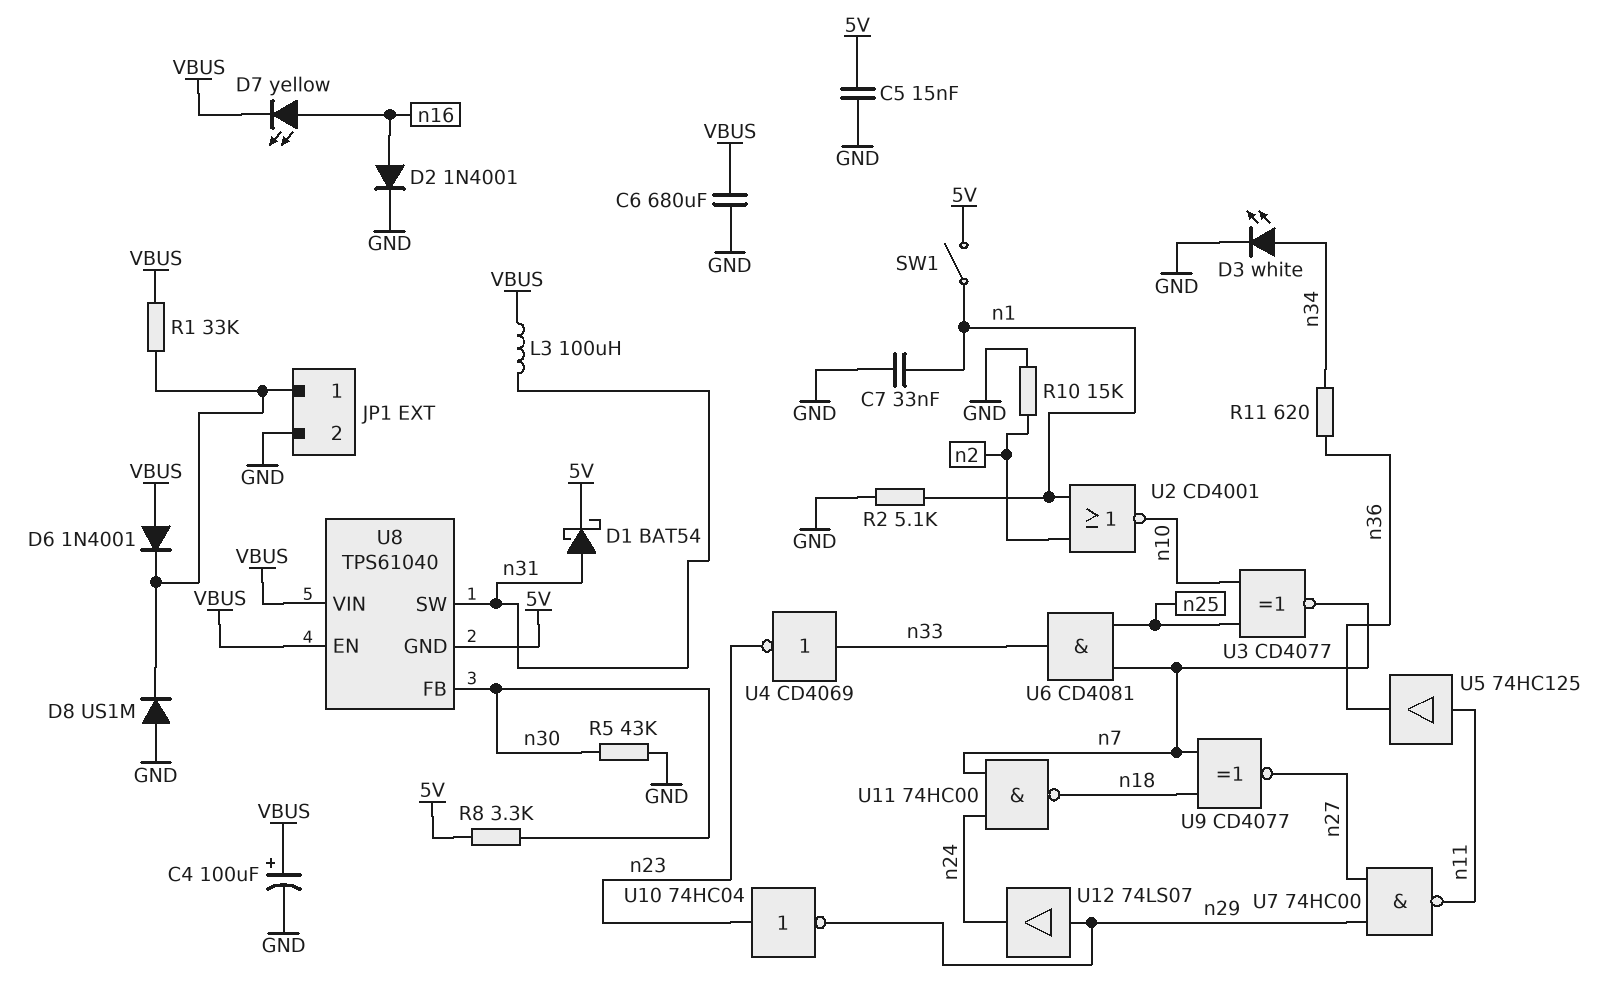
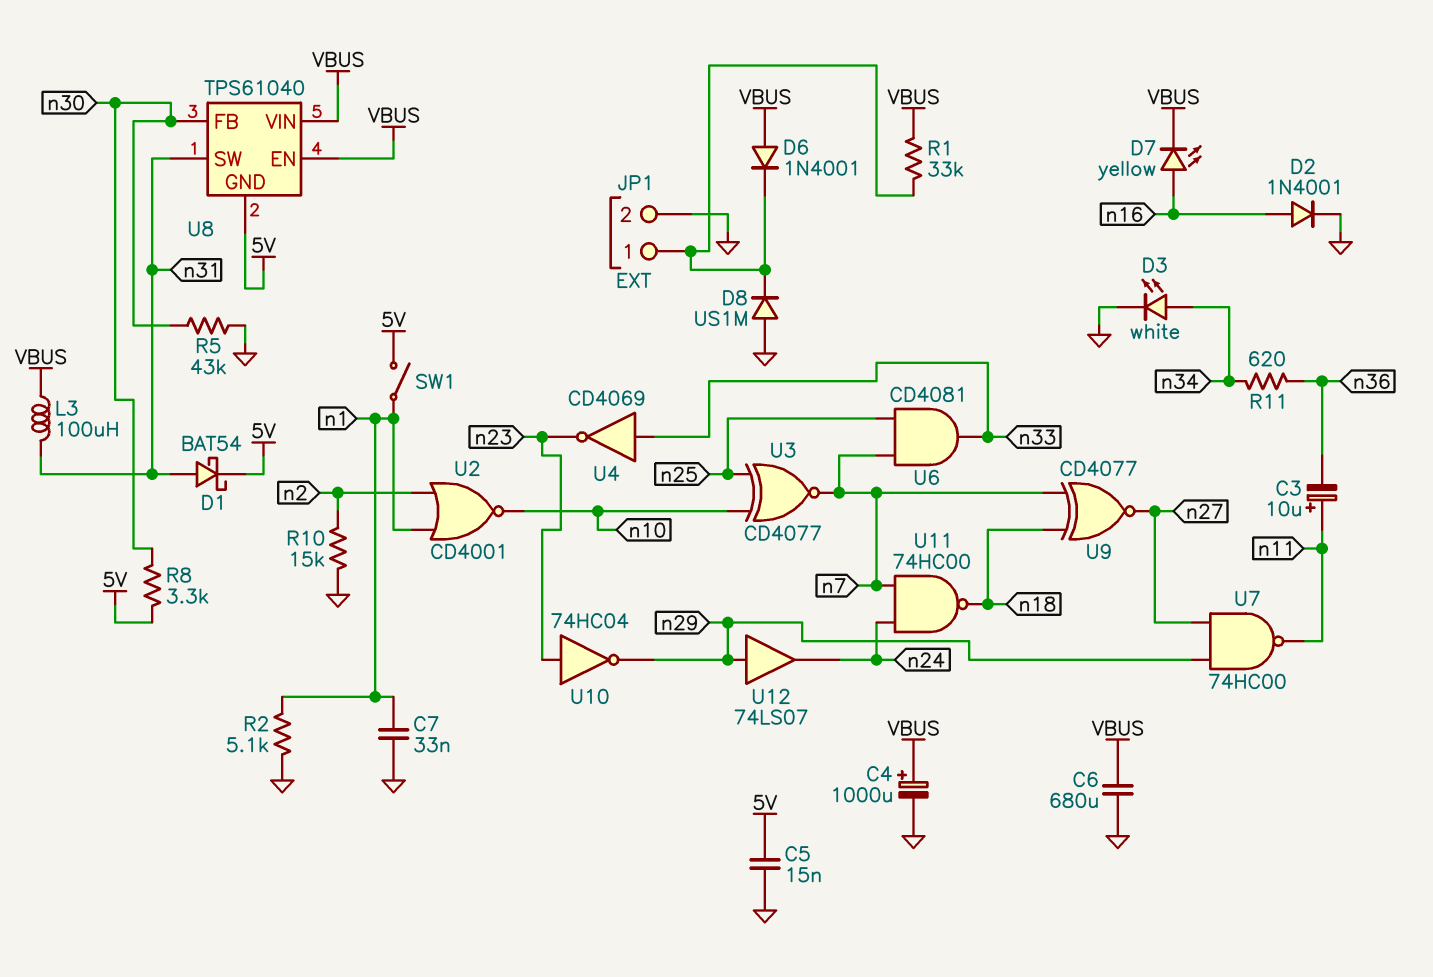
C3: none -> 10uF (plus n11, minus n36)
C4: 100uF (plus VBUS, minus GND) -> 1000uF (plus VBUS, minus GND)
U5: buffer 74HC125 (in n11, out n36) -> none

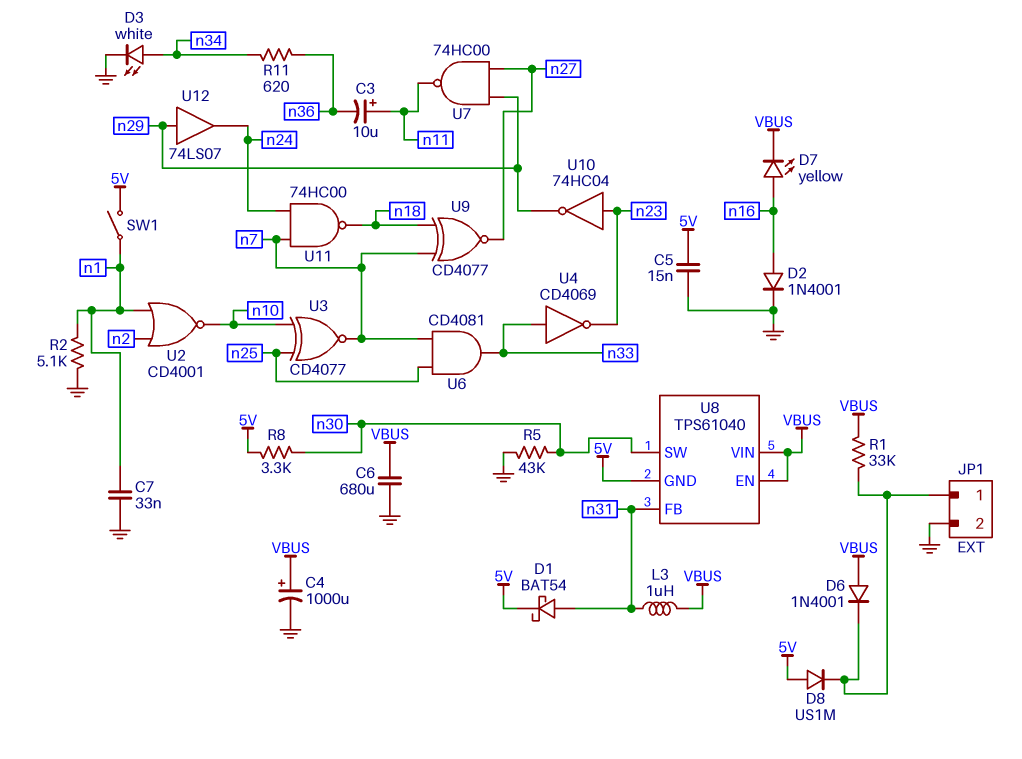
D8: diode US1M (A GND, K JP1/1) -> diode US1M (A 5V, K JP1/1)
L3: 100uH (VBUS, n31) -> 1uH (VBUS, n31)
R10: 15k (GND, n2) -> none
U8 pin FB: n30 -> n31
U8 pin SW: n31 -> n30

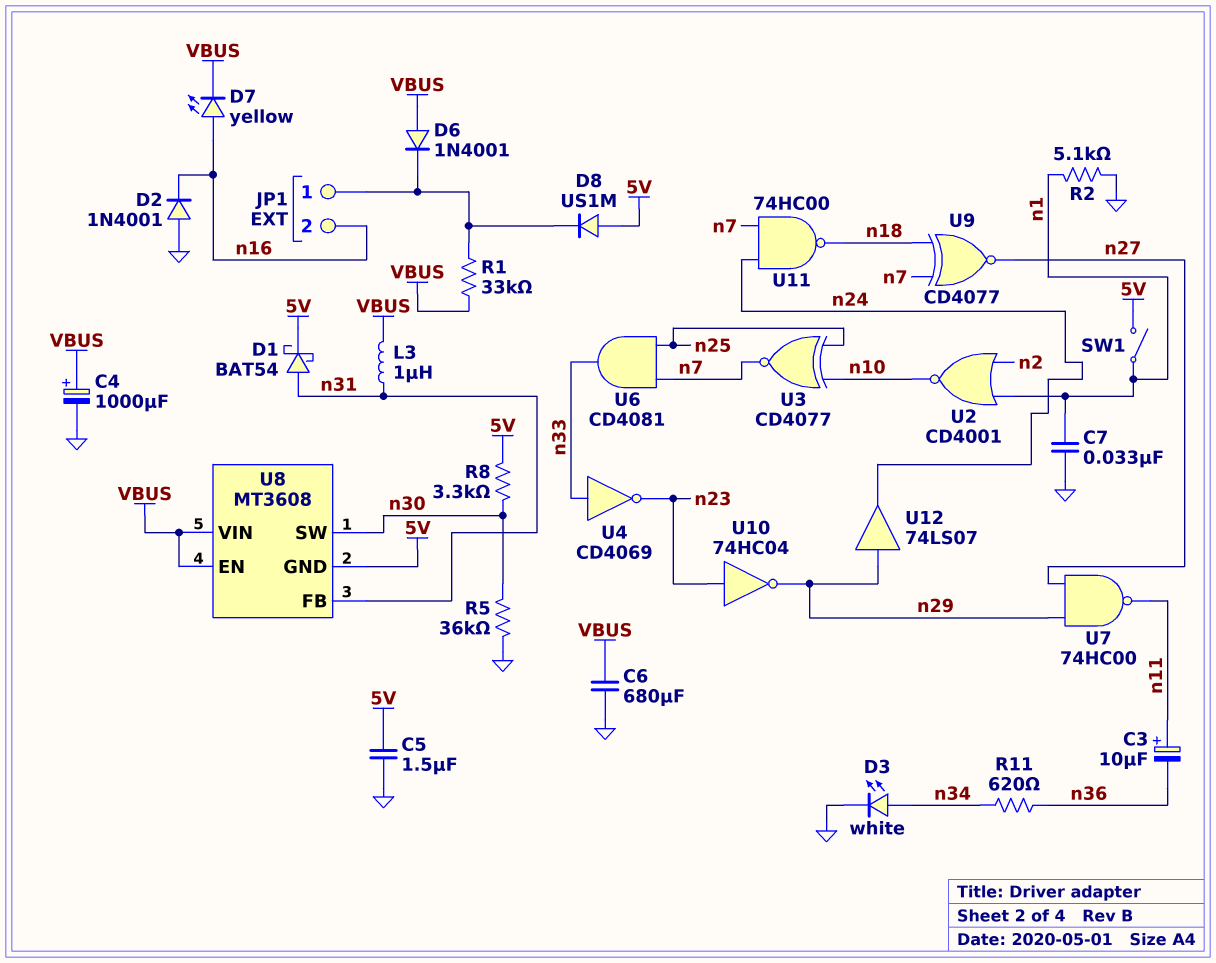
C5: 15nF (5V, GND) -> 1.5uF (5V, GND)
D2: diode 1N4001 (A n16, K GND) -> diode 1N4001 (A GND, K n16)
JP1 pin 2: GND -> n16
R5: 43k (GND, n30) -> 36k (GND, n30)
U8: TPS61040 -> MT3608

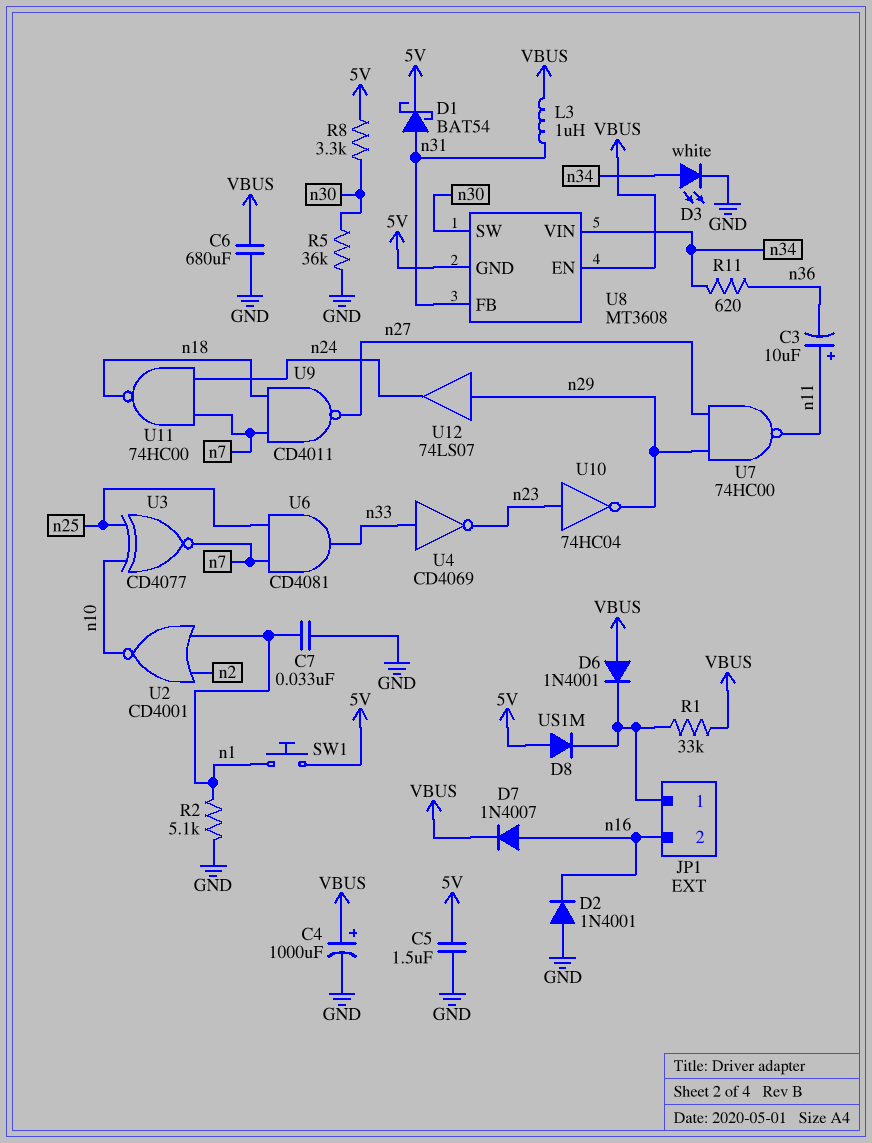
D7: LED yellow (A n16, K VBUS) -> diode 1N4007 (A n16, K VBUS)
SW1: switch (5V, n1) -> button (5V, n1)
U8 pin VIN: VBUS -> n34
U9: XNOR CD4077 (in n7, in n18, out n27) -> NAND CD4011 (in n7, in n18, out n27)

